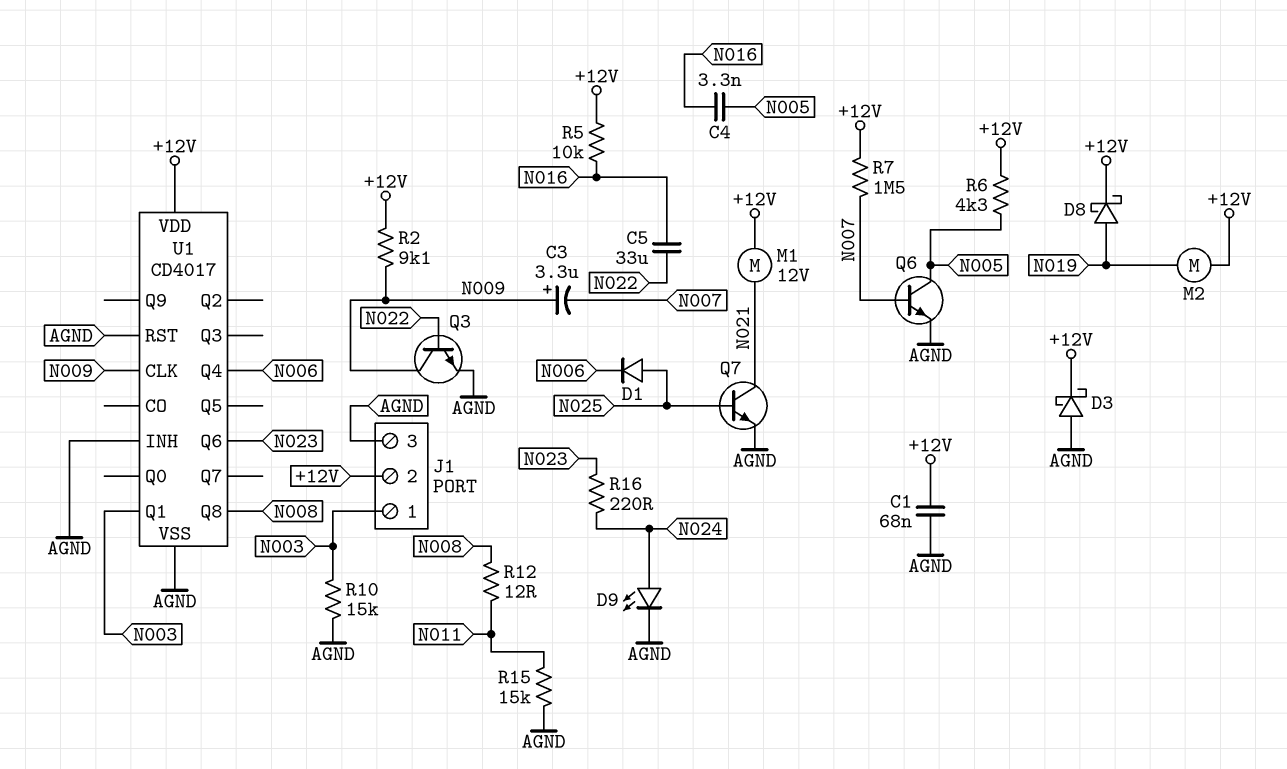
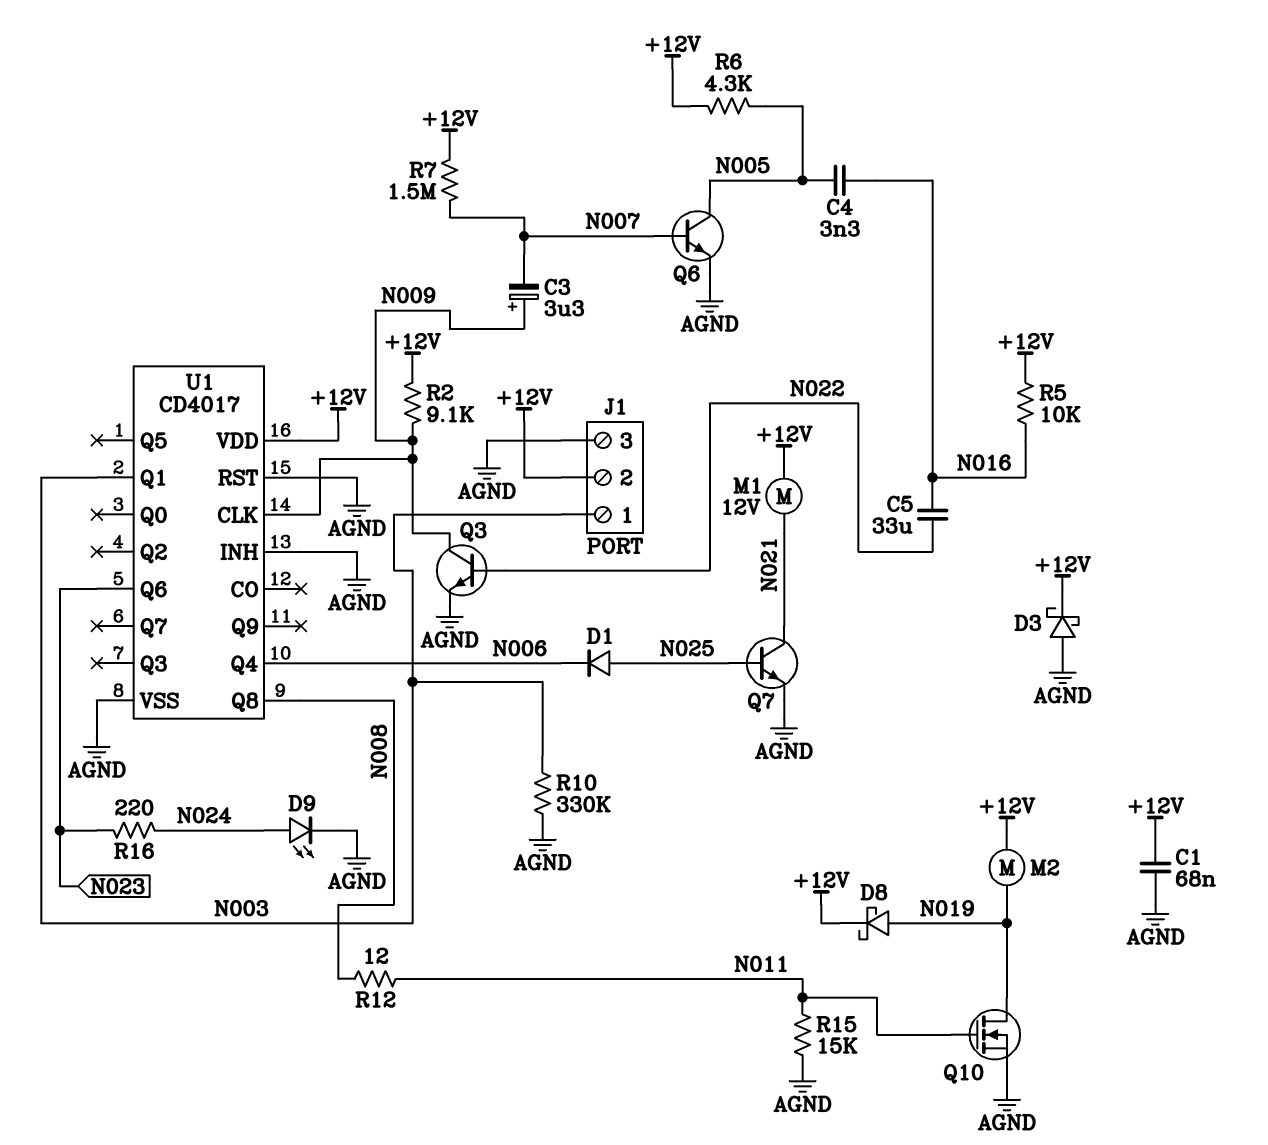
Q10: none -> NMOS (G N011, D N019, S AGND)
R10: 15k (AGND, N003) -> 330k (AGND, N003)

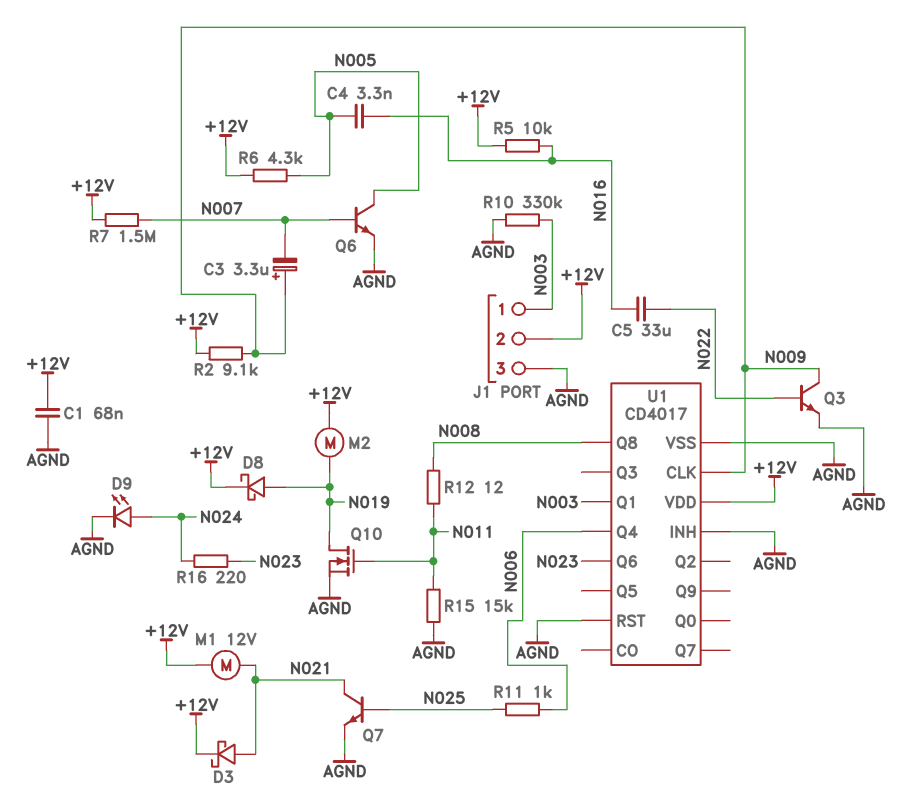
D1: diode (A N025, K N006) -> none
D3: schottky (A AGND, K +12V) -> schottky (A N021, K +12V)
R11: none -> 1k (N006, N025)

